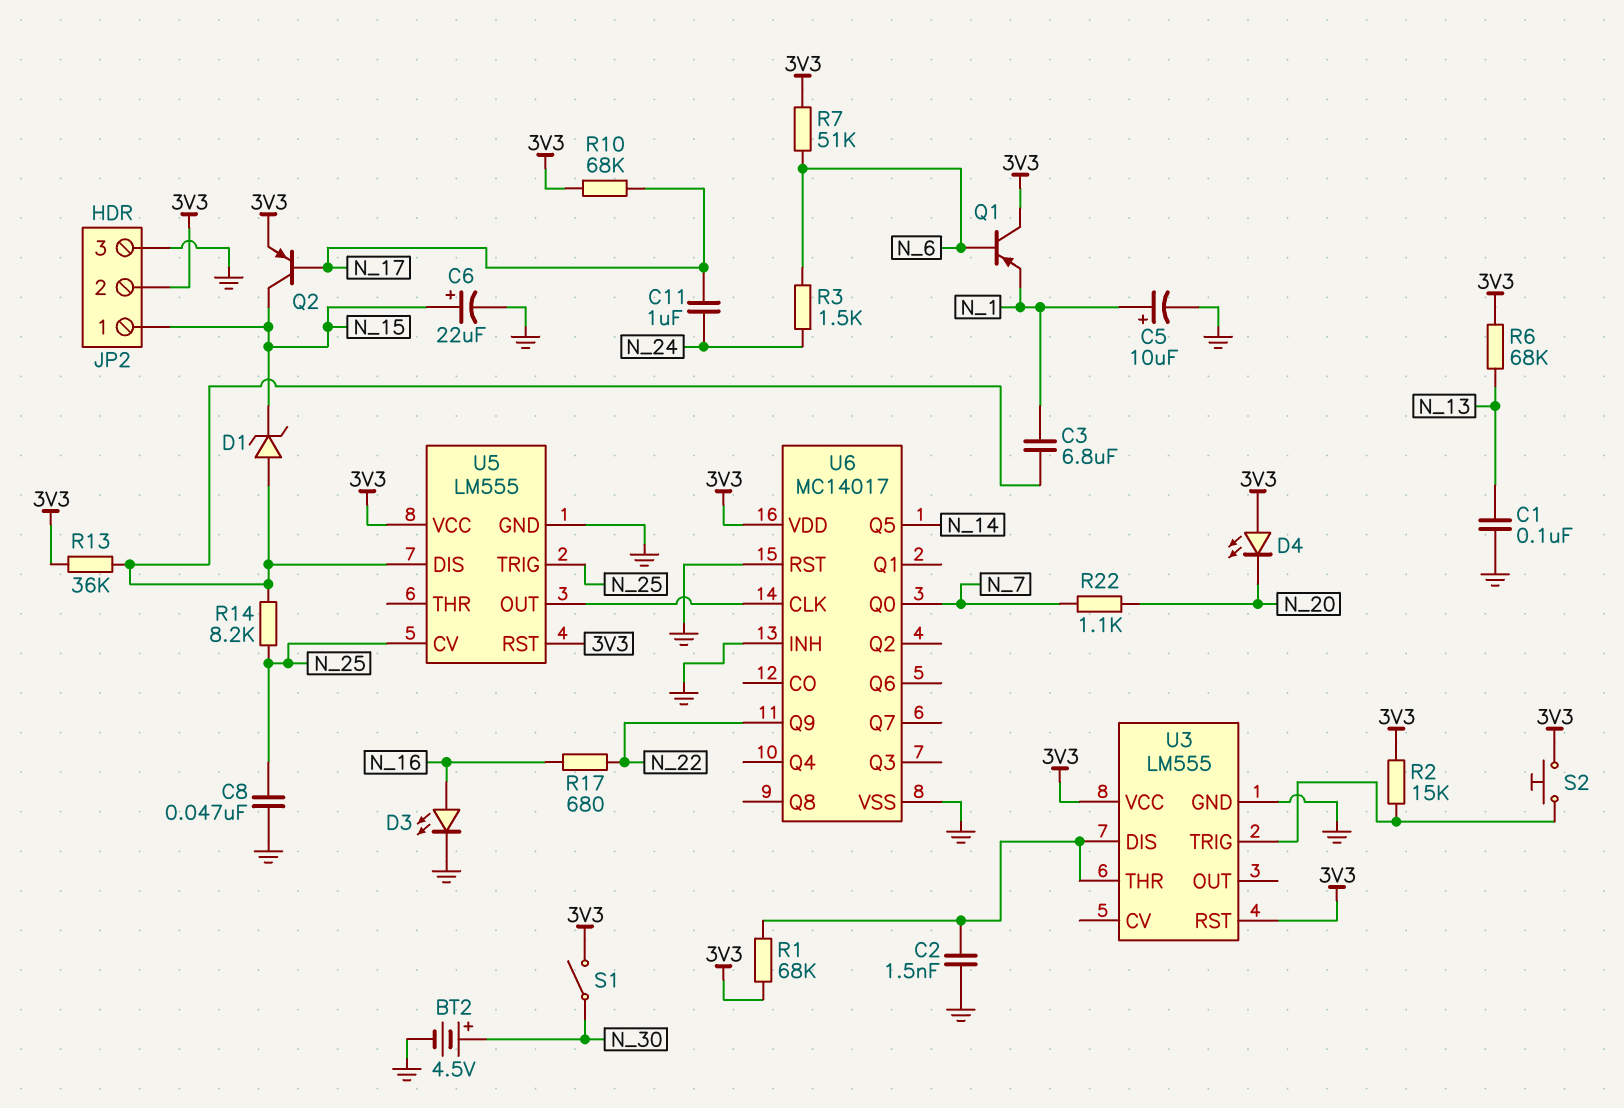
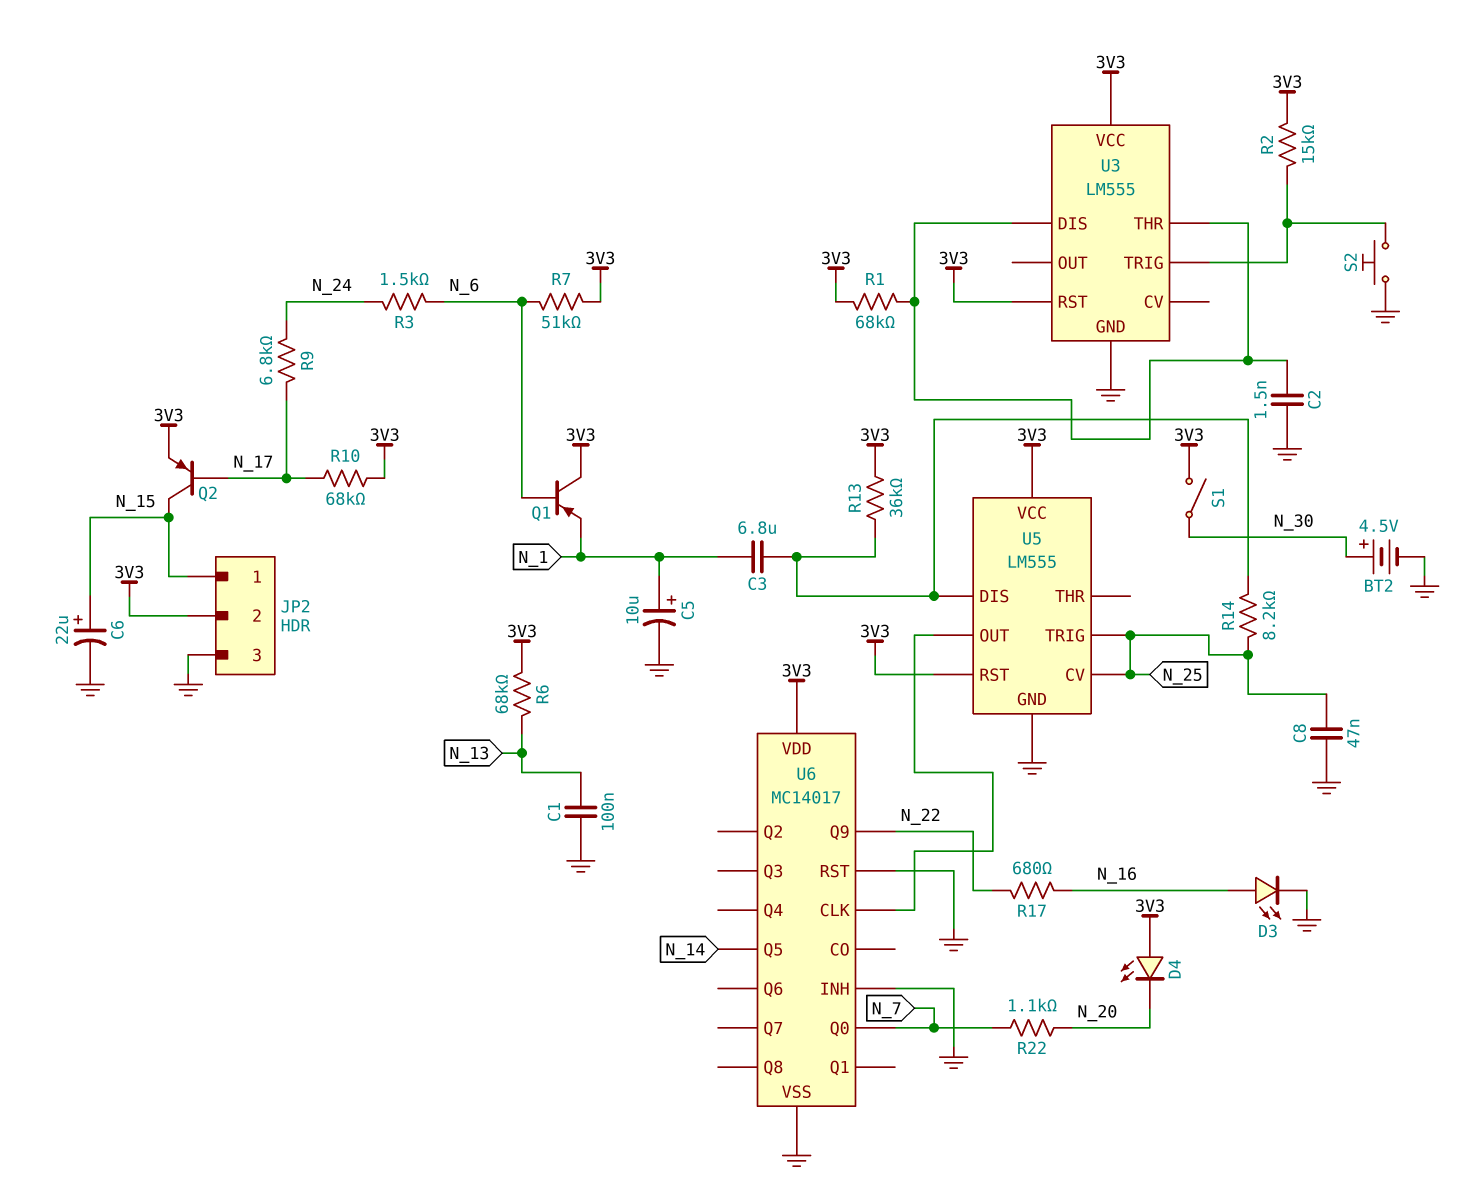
C11: 1uF (N_17, N_24) -> none
D1: zener (A U5/DIS, K N_15) -> none
R9: none -> 6.8k (N_17, N_24)
S2: button (3V3, U3/TRIG) -> button (GND, U3/TRIG)

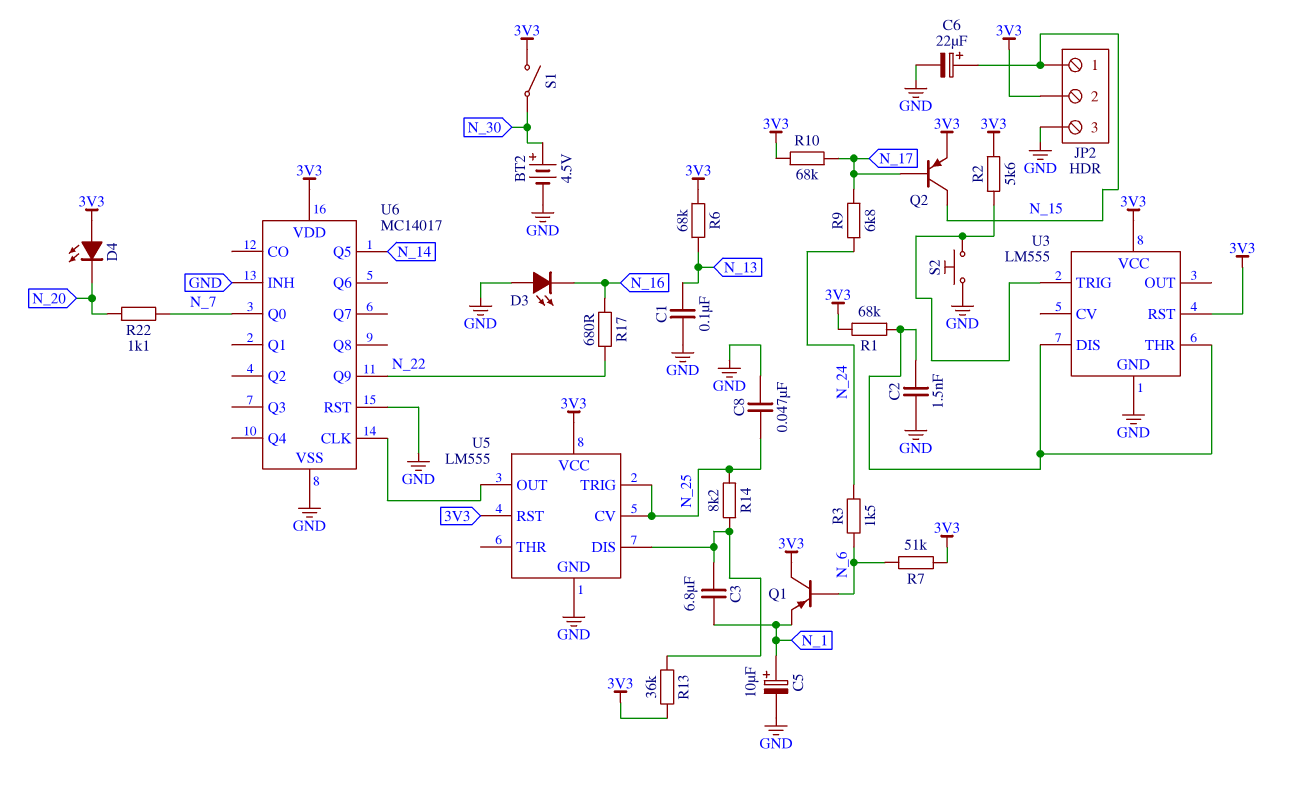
D3: LED (A N_16, K GND) -> LED (A GND, K N_16)
R2: 15k (3V3, U3/TRIG) -> 5.6k (3V3, U3/TRIG)

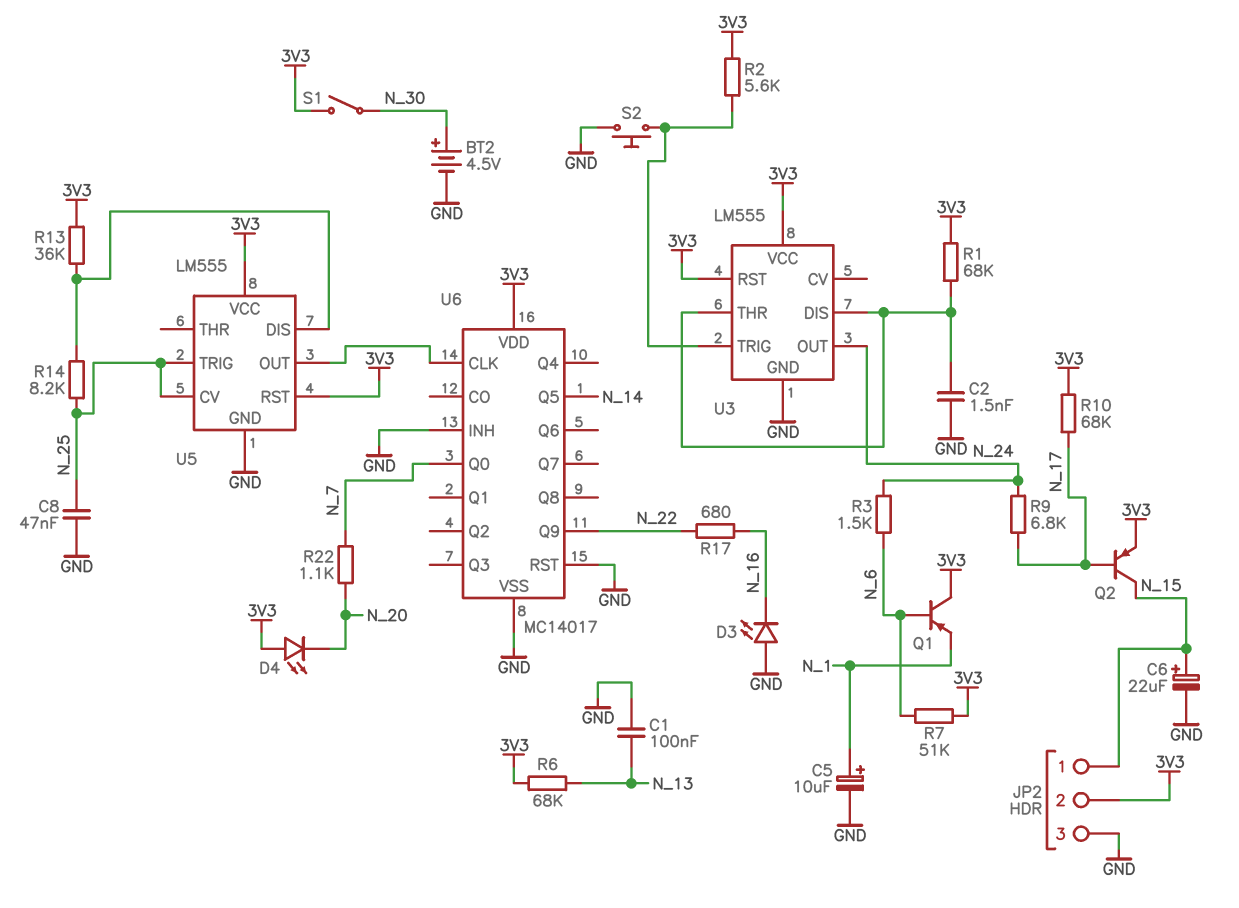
C3: 6.8uF (N_1, U5/DIS) -> none
U3 pin OUT: none -> N_24

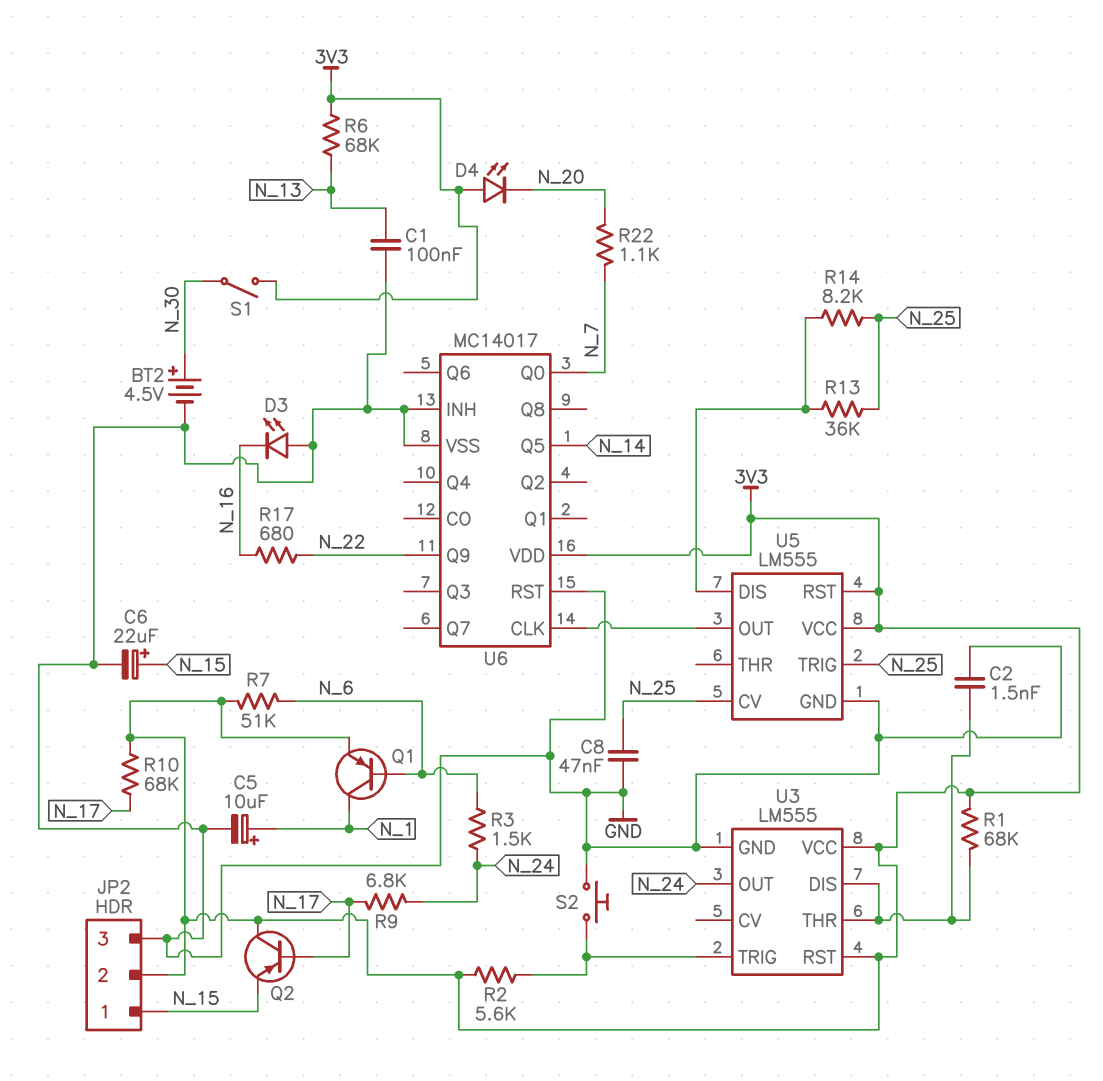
Q1: PNP (B N_6, C 3V3, E N_1) -> PNP (B N_6, C N_1, E 3V3)
Q2: PNP (B N_17, C N_15, E 3V3) -> PNP (B N_17, C 3V3, E N_15)
R13: 36k (3V3, U5/DIS) -> 36k (N_25, U5/DIS)

